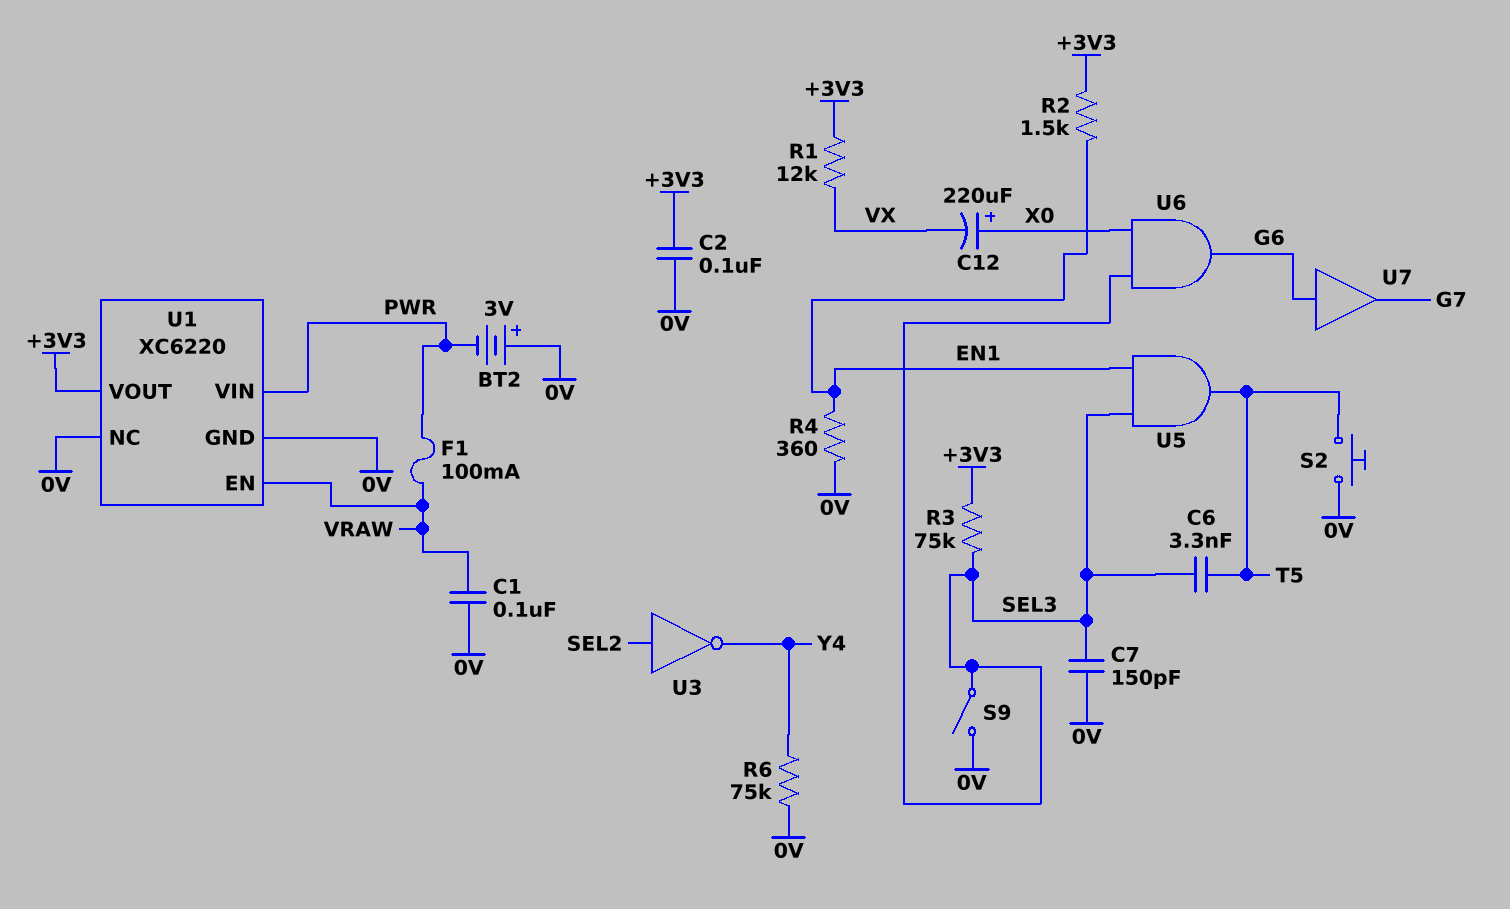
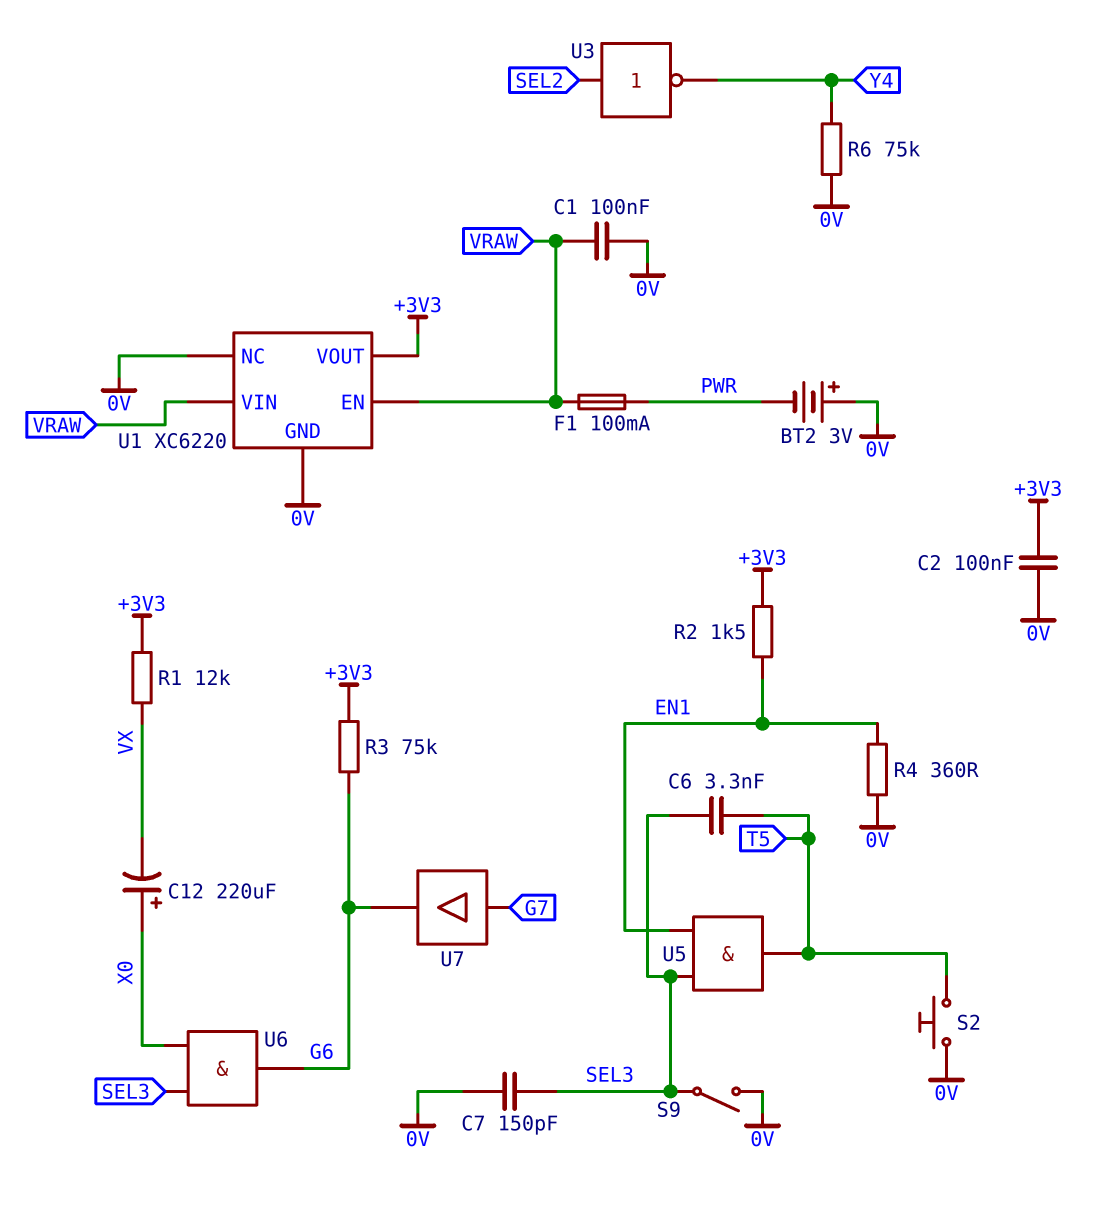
R3: 75k (+3V3, SEL3) -> 75k (+3V3, G6)
U1 pin VIN: PWR -> VRAW
U7: buffer (in G6, out G7) -> buffer (in G7, out G6)

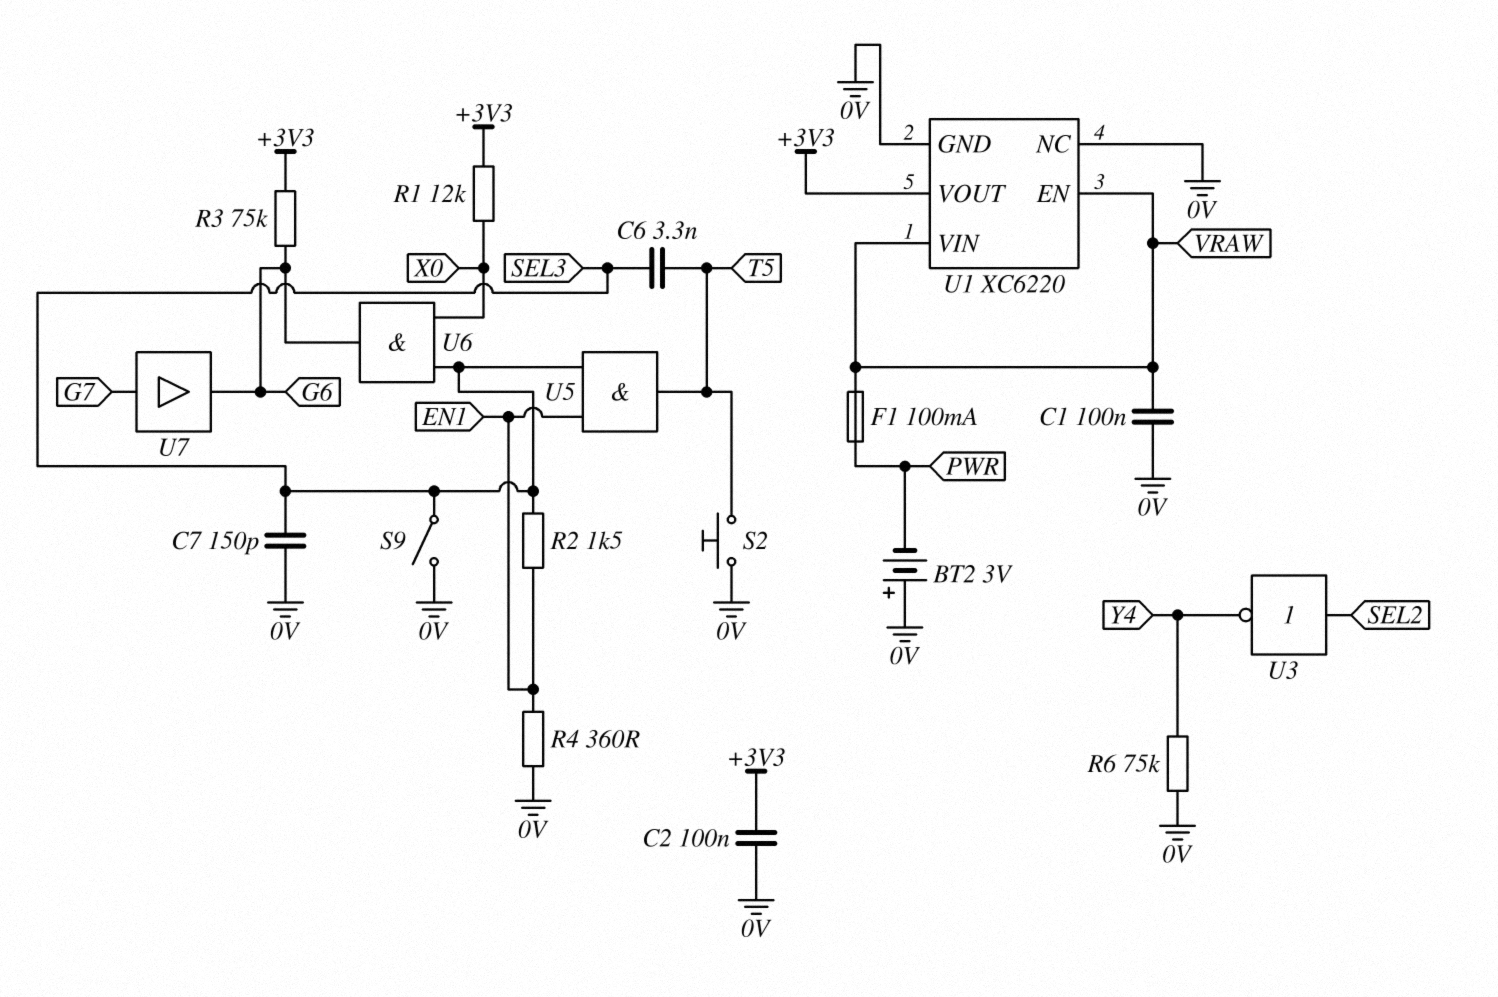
C12: 220uF (plus X0, minus VX) -> none
R1: 12k (+3V3, VX) -> 12k (+3V3, X0)
R2: 1.5k (+3V3, EN1) -> 1.5k (EN1, SEL3)

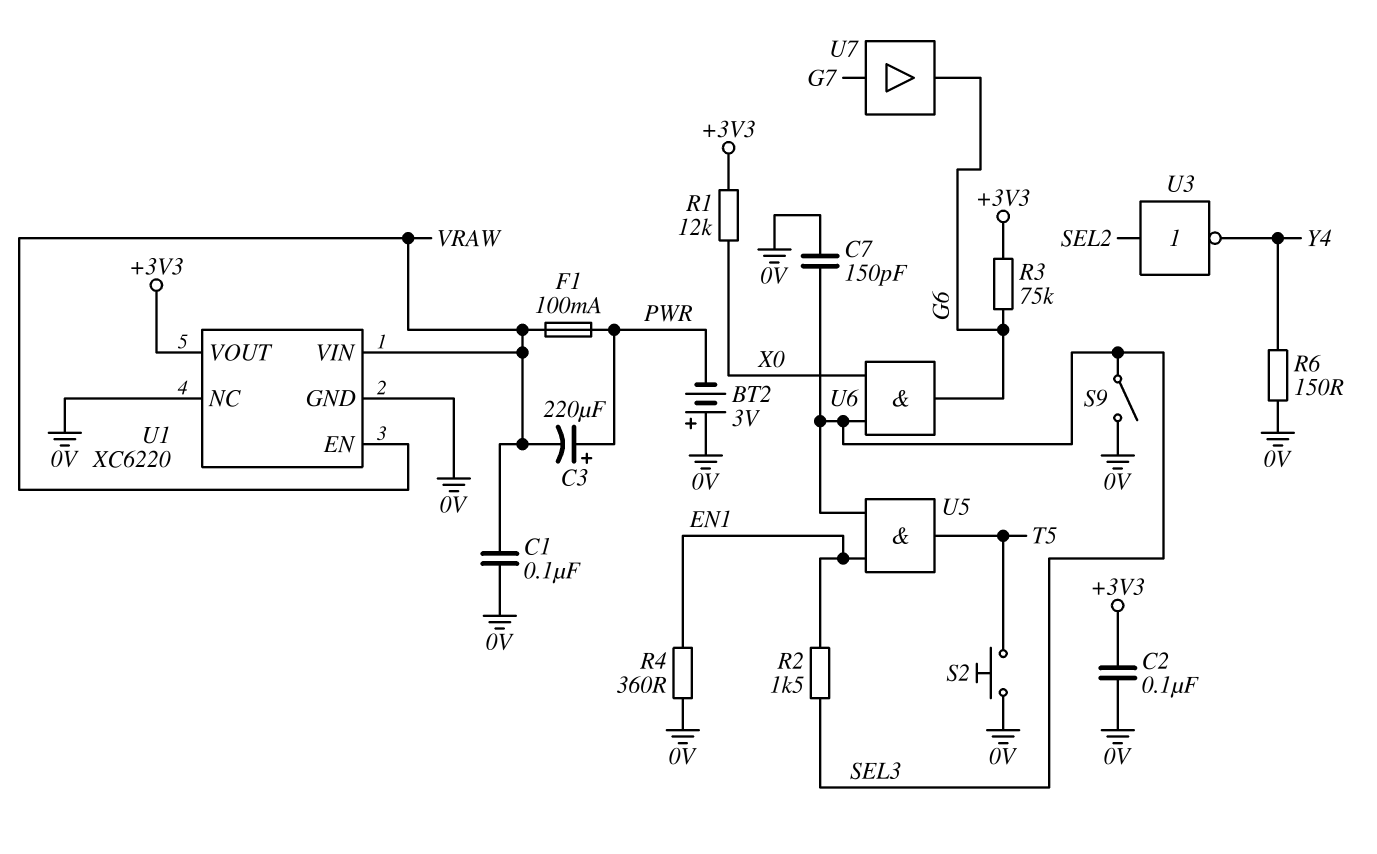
C3: none -> 220uF (plus PWR, minus VRAW)
C6: 3.3nF (SEL3, T5) -> none
R6: 75k (0V, Y4) -> 150 (0V, Y4)

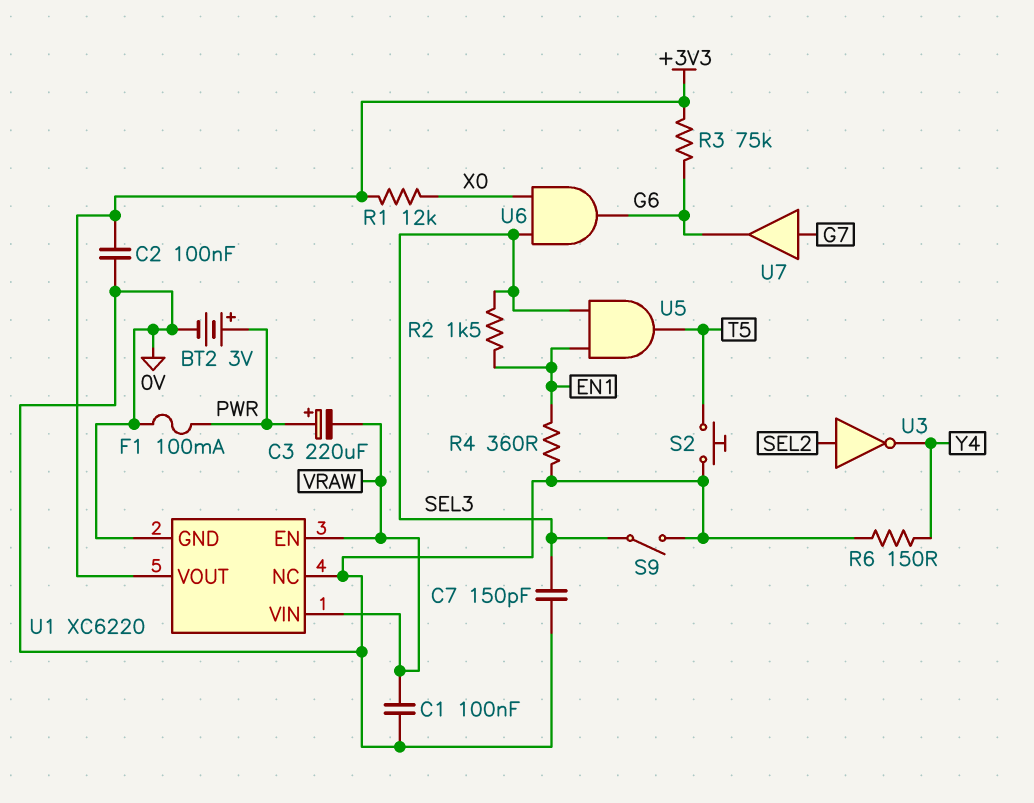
BT2: 3V (plus 0V, minus PWR) -> 3V (plus PWR, minus 0V)
F1: 100mA (PWR, VRAW) -> 100mA (0V, PWR)

